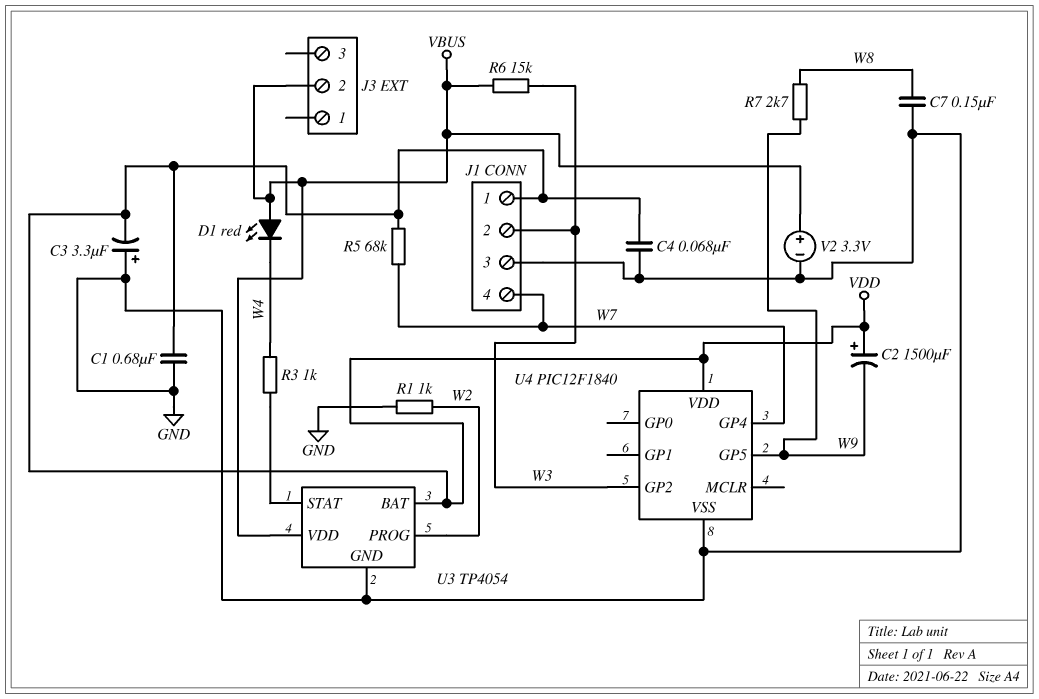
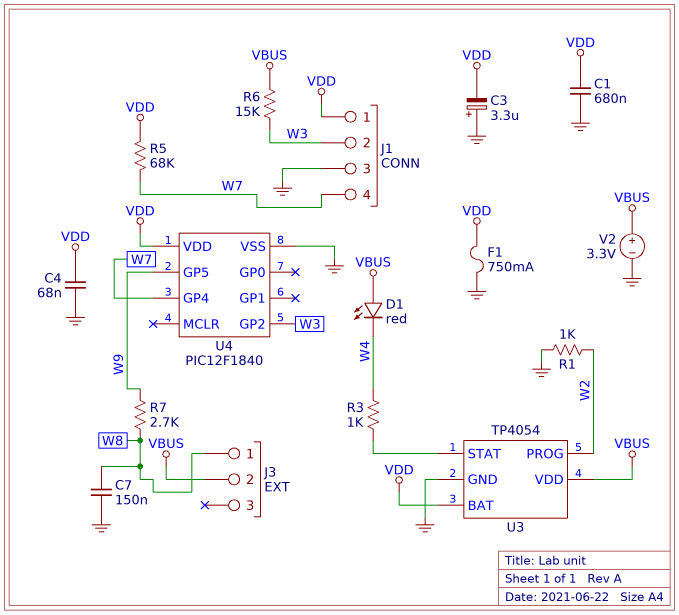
C2: 1500uF (plus VDD, minus W9) -> none
F1: none -> 750mA (GND, VDD)
J3 pin 1: none -> W8

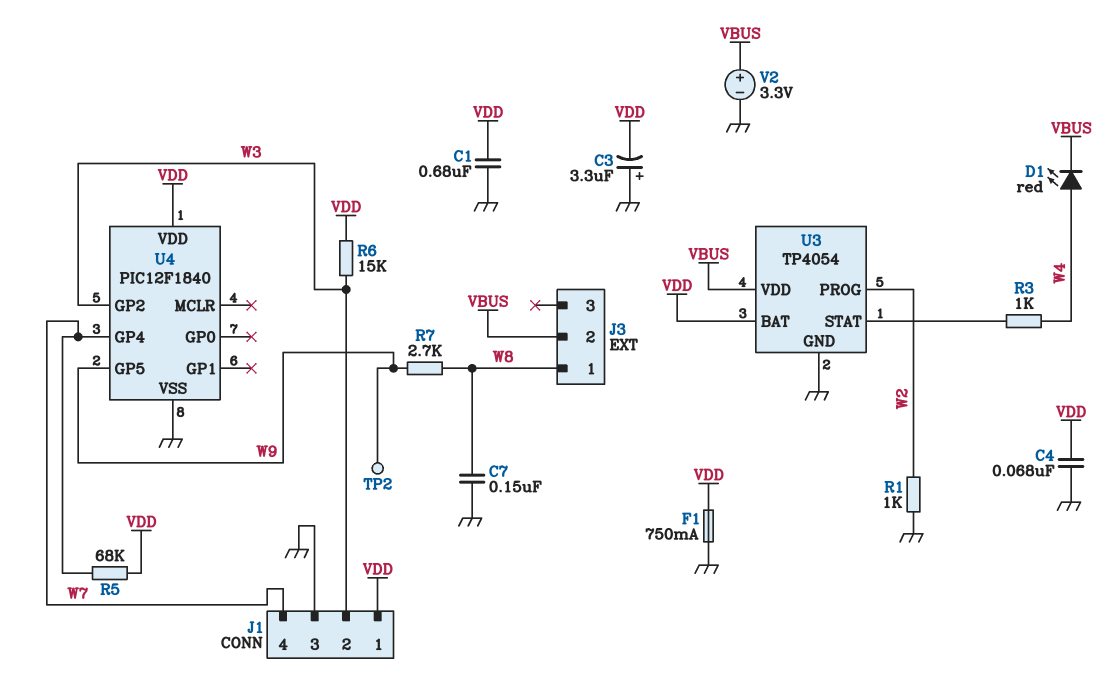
D1: LED red (A VBUS, K W4) -> LED red (A W4, K VBUS)
R6: 15k (VBUS, W3) -> 15k (VDD, W3)
TP2: none -> test point (W9)

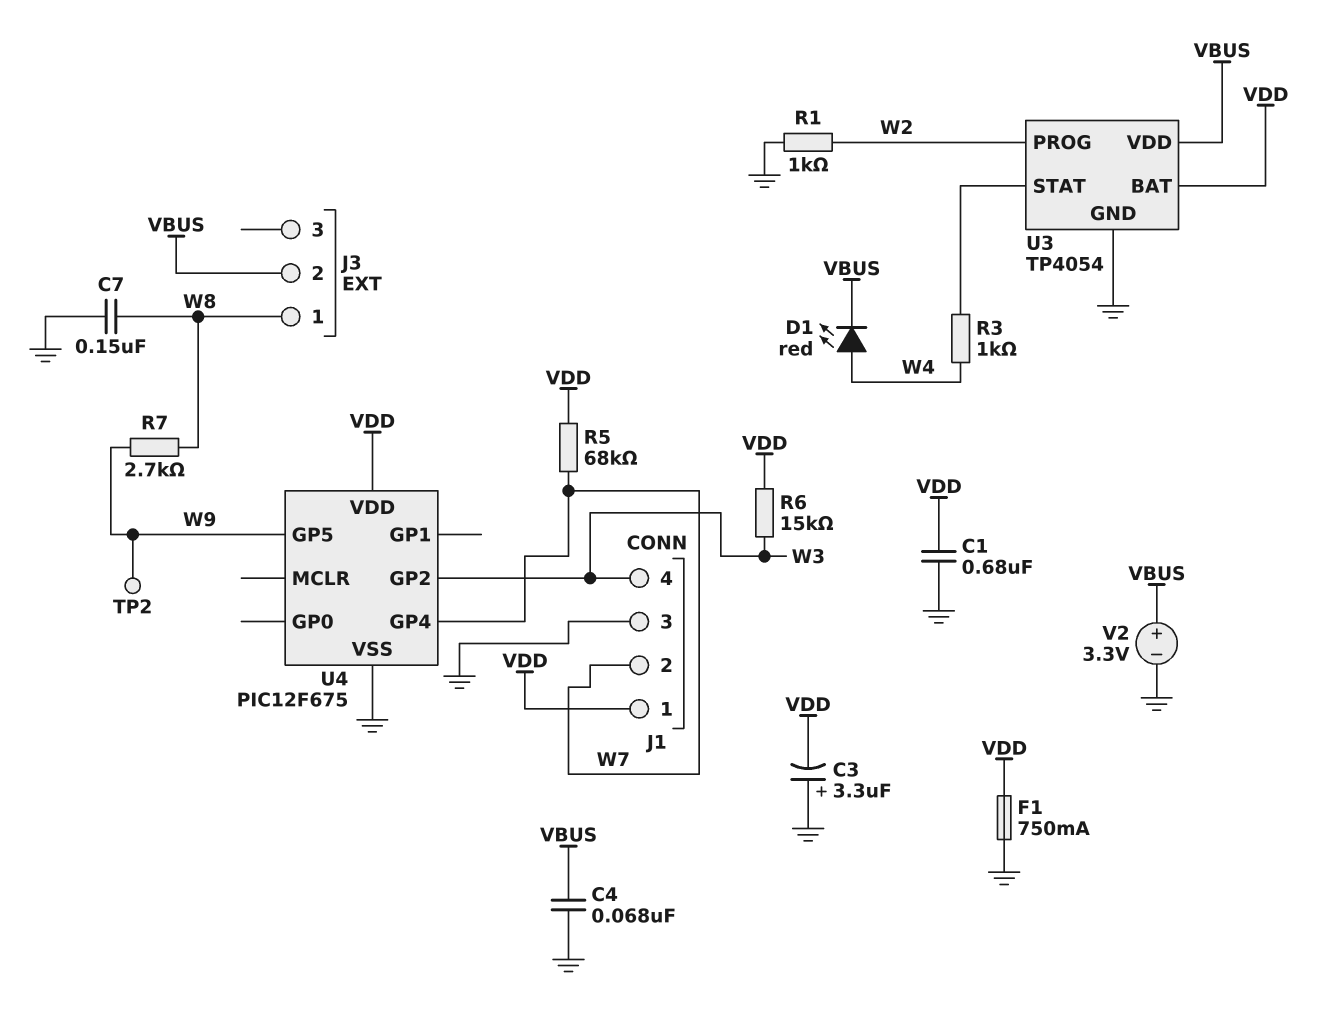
C4: 68nF (GND, VDD) -> 68nF (GND, VBUS)
J1 pin 2: W3 -> W7
J1 pin 4: W7 -> W3
U4: PIC12F1840 -> PIC12F675

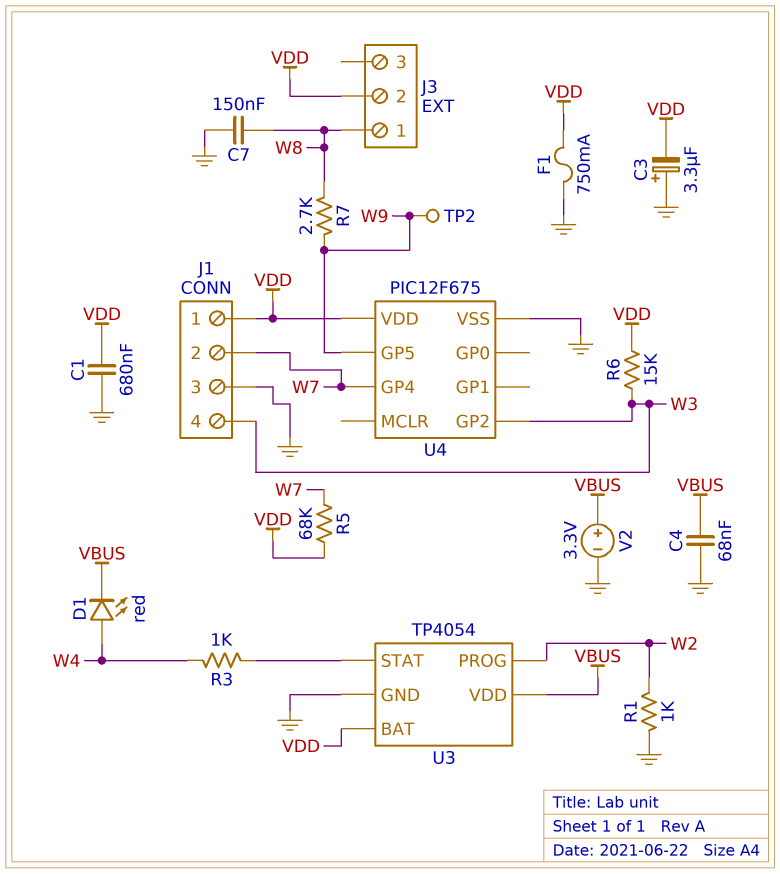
J3 pin 2: VBUS -> VDD

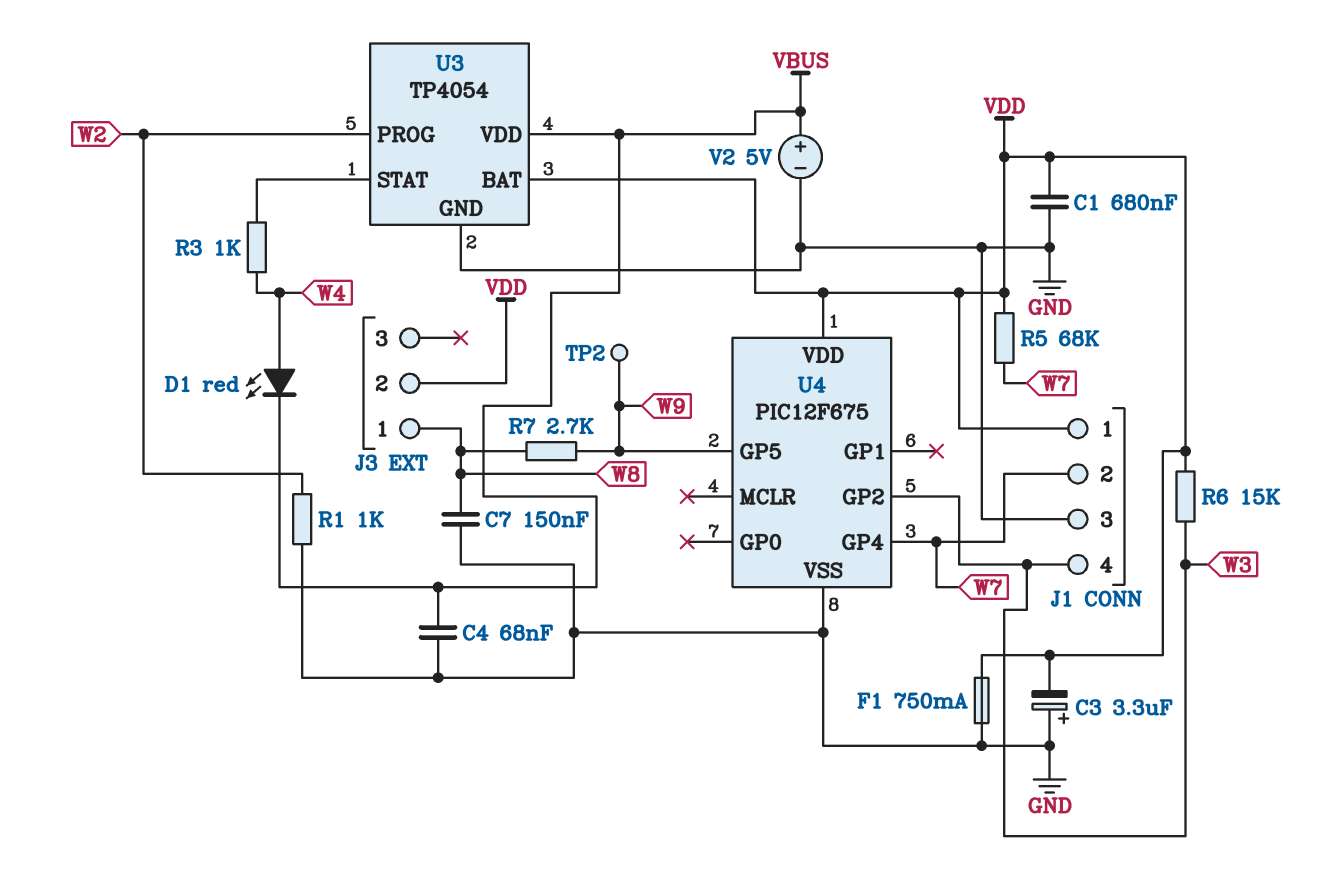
V2: 3.3V (plus VBUS, minus GND) -> 5V (plus VBUS, minus GND)

